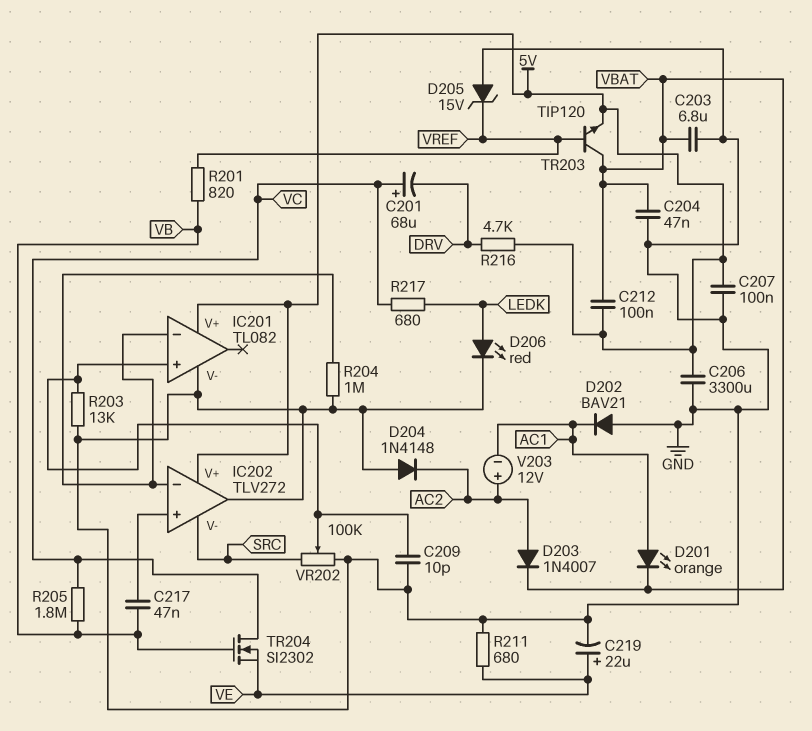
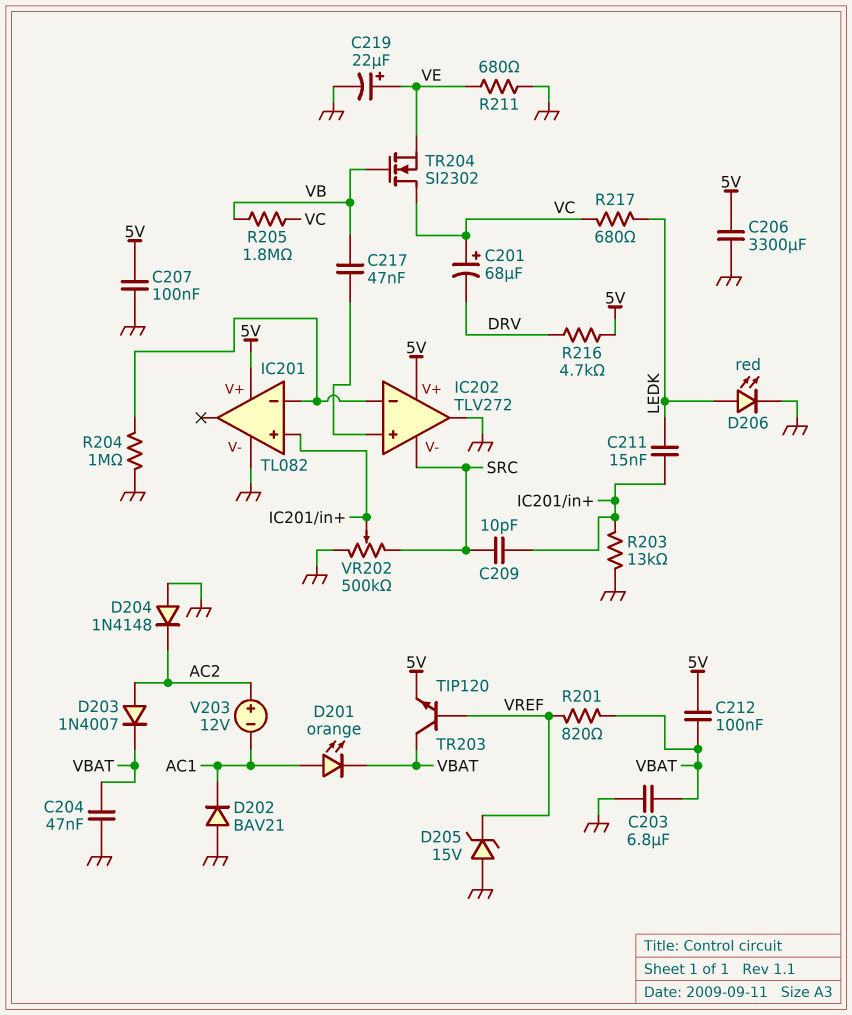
C209: 10pF (GND, IC201/in+) -> 10pF (IC201/in+, SRC)
C211: none -> 15nF (IC201/in+, LEDK)
R201: 820 (VB, VREF) -> 820 (VBAT, VREF)
VR202: 100k (GND, SRC, wiper IC201/in+) -> 500k (GND, SRC, wiper IC201/in+)

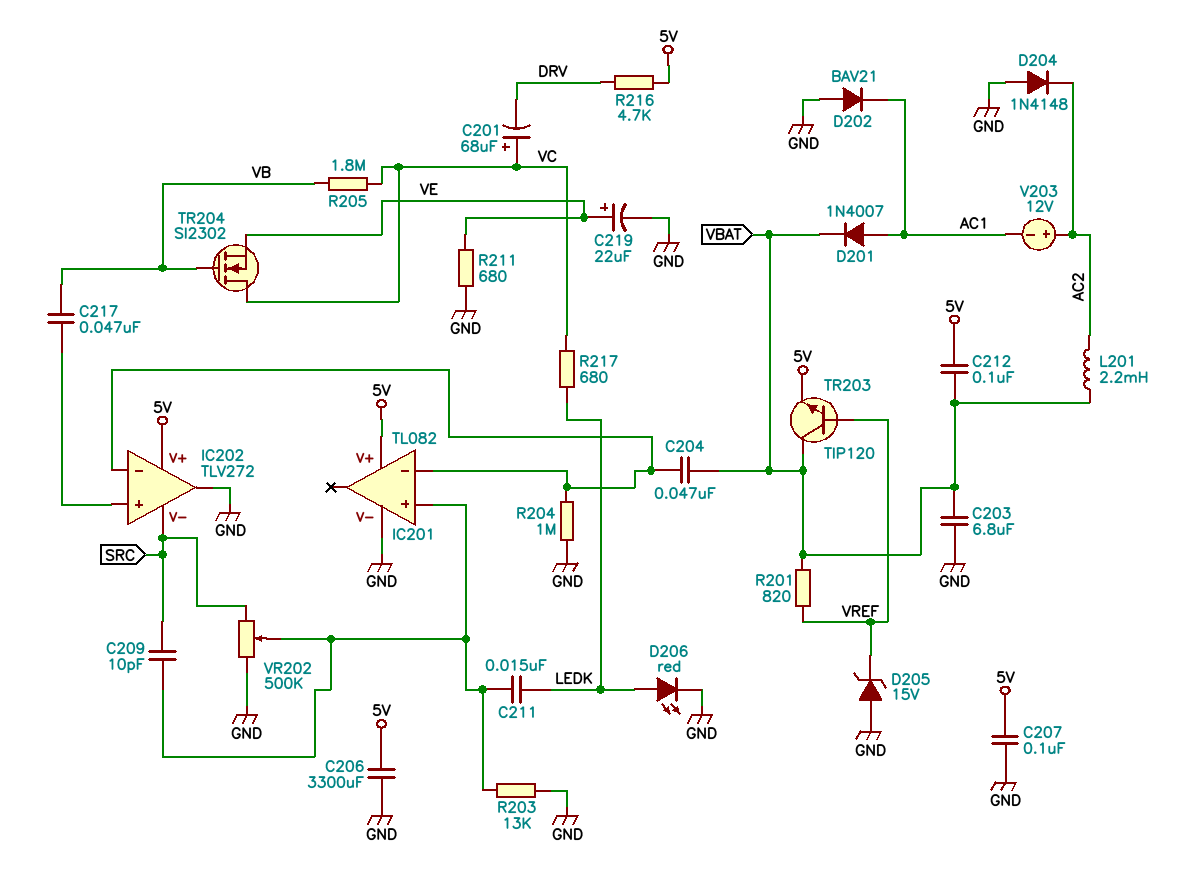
C204: 47nF (GND, VBAT) -> 47nF (IC201/in-, VBAT)
D201: LED orange (A AC1, K VBAT) -> diode 1N4007 (A AC1, K VBAT)
D203: diode 1N4007 (A AC2, K VBAT) -> none
L201: none -> 2.2mH (AC2, VBAT)

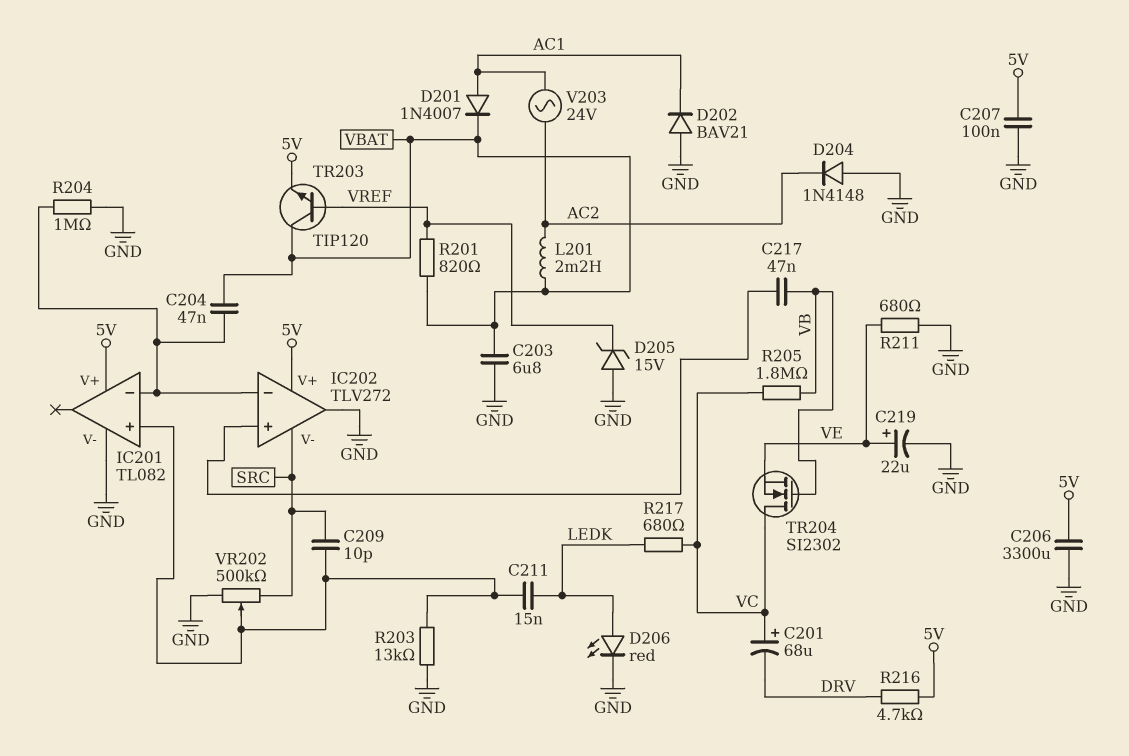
C212: 100nF (5V, VBAT) -> none
V203: 12V (plus AC2, minus AC1) -> AC 24V (AC1, AC2)

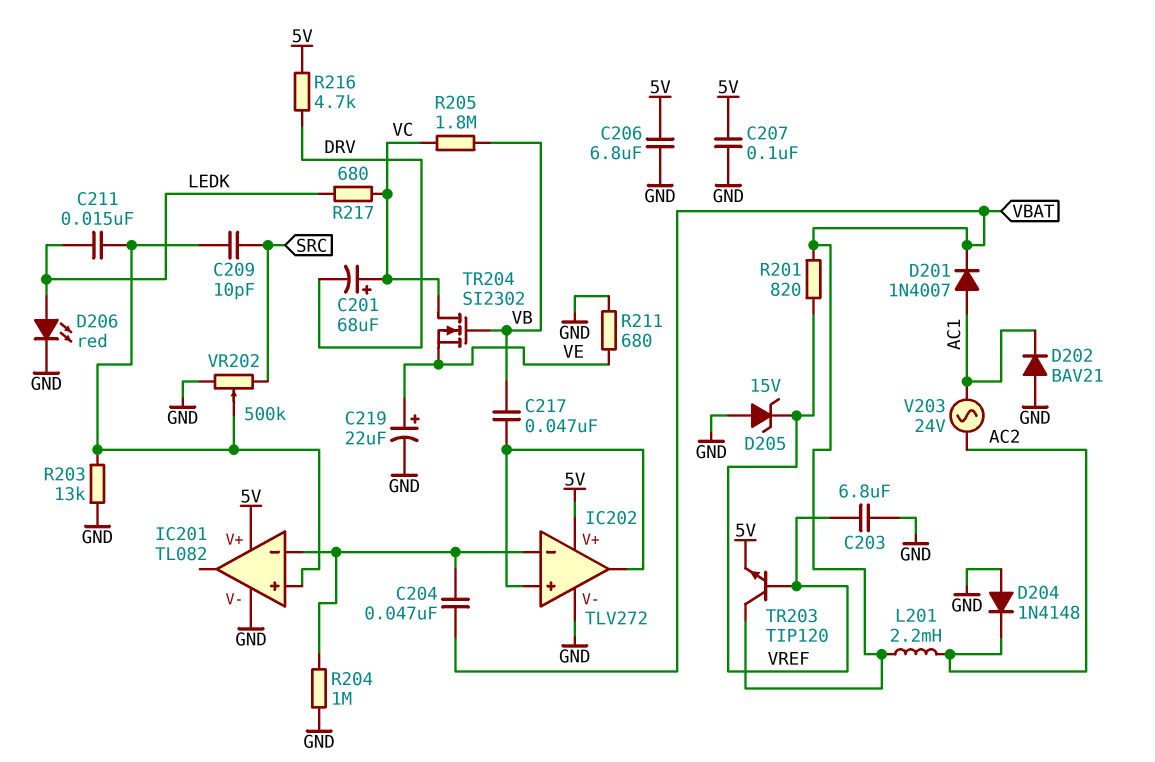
C203: 6.8uF (GND, VBAT) -> 6.8uF (GND, VREF)
C206: 3300uF (5V, GND) -> 6.8uF (5V, GND)
IC202 pin V-: SRC -> GND
IC202 pin out: GND -> IC202/in+

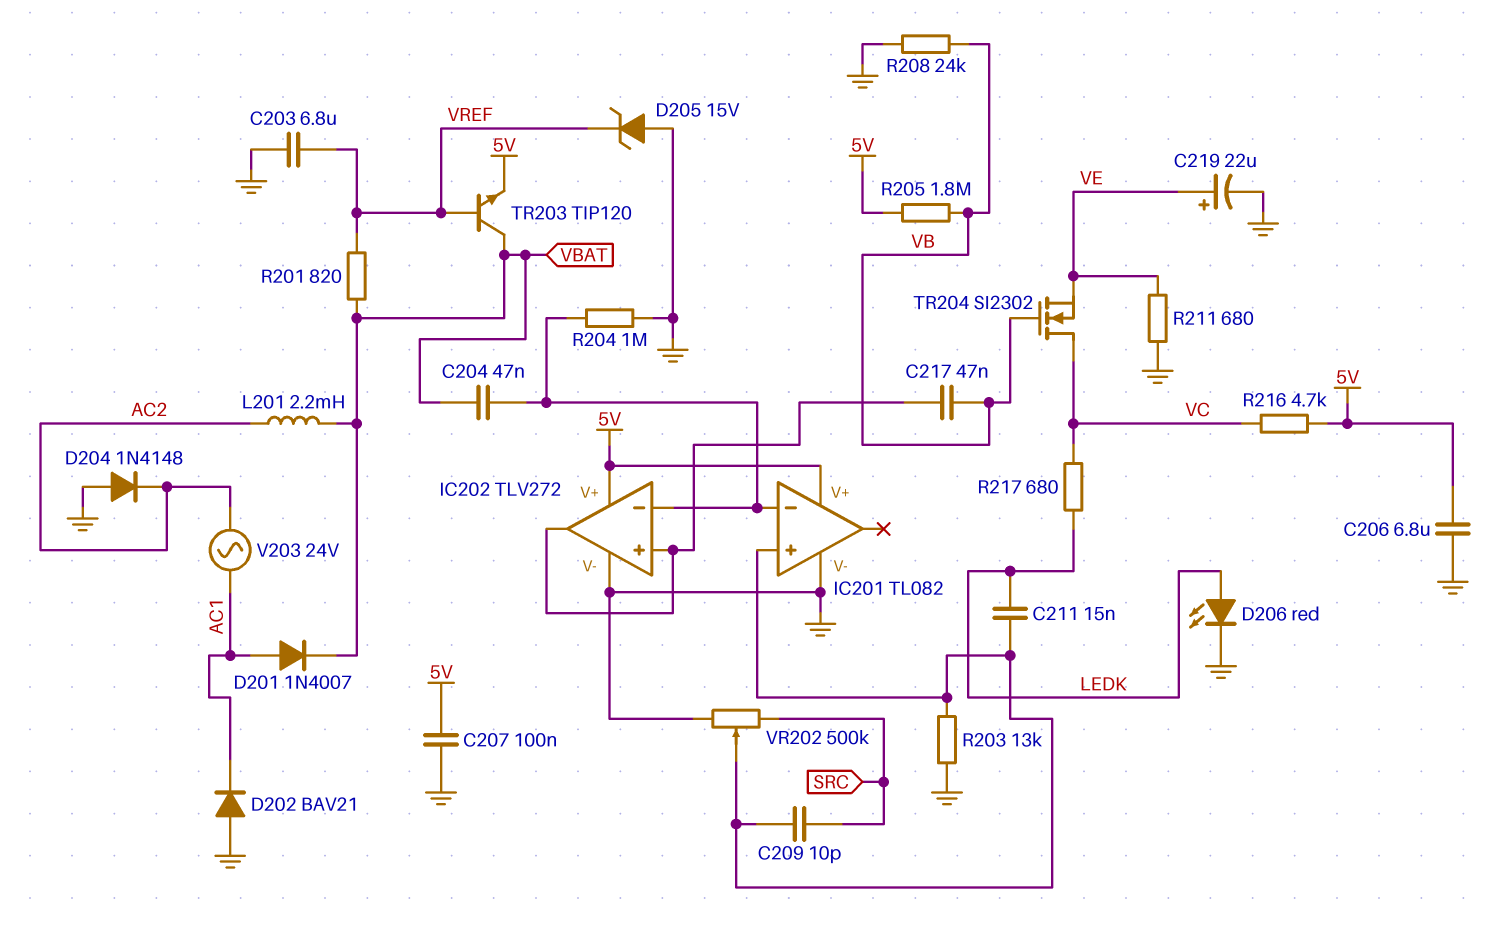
C201: 68uF (plus VC, minus DRV) -> none
R205: 1.8M (VB, VC) -> 1.8M (5V, VB)
R208: none -> 24k (GND, VB)
R216: 4.7k (5V, DRV) -> 4.7k (5V, VC)

